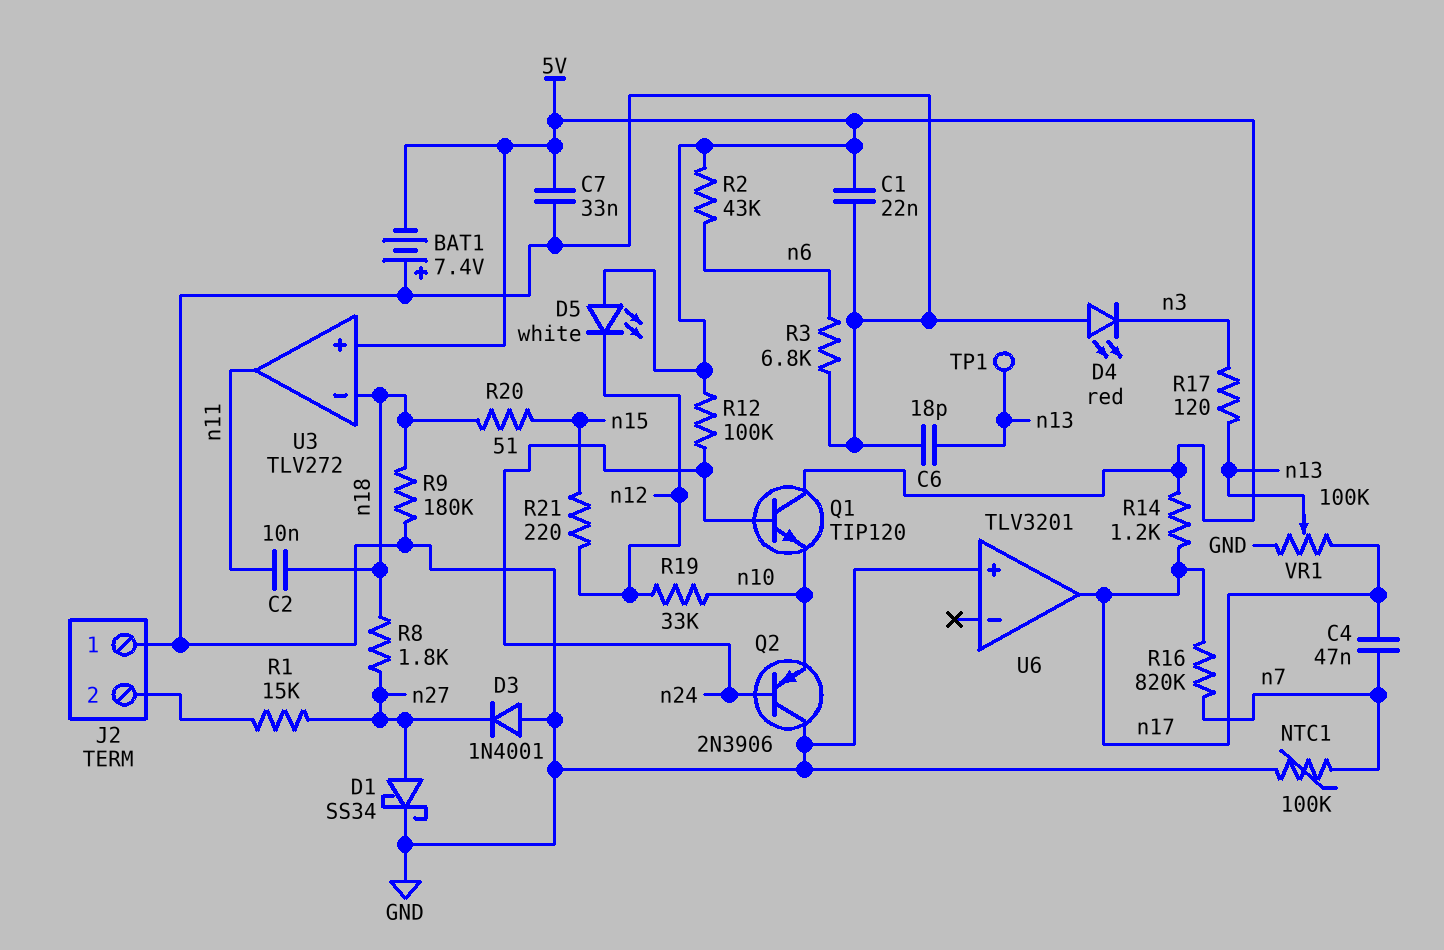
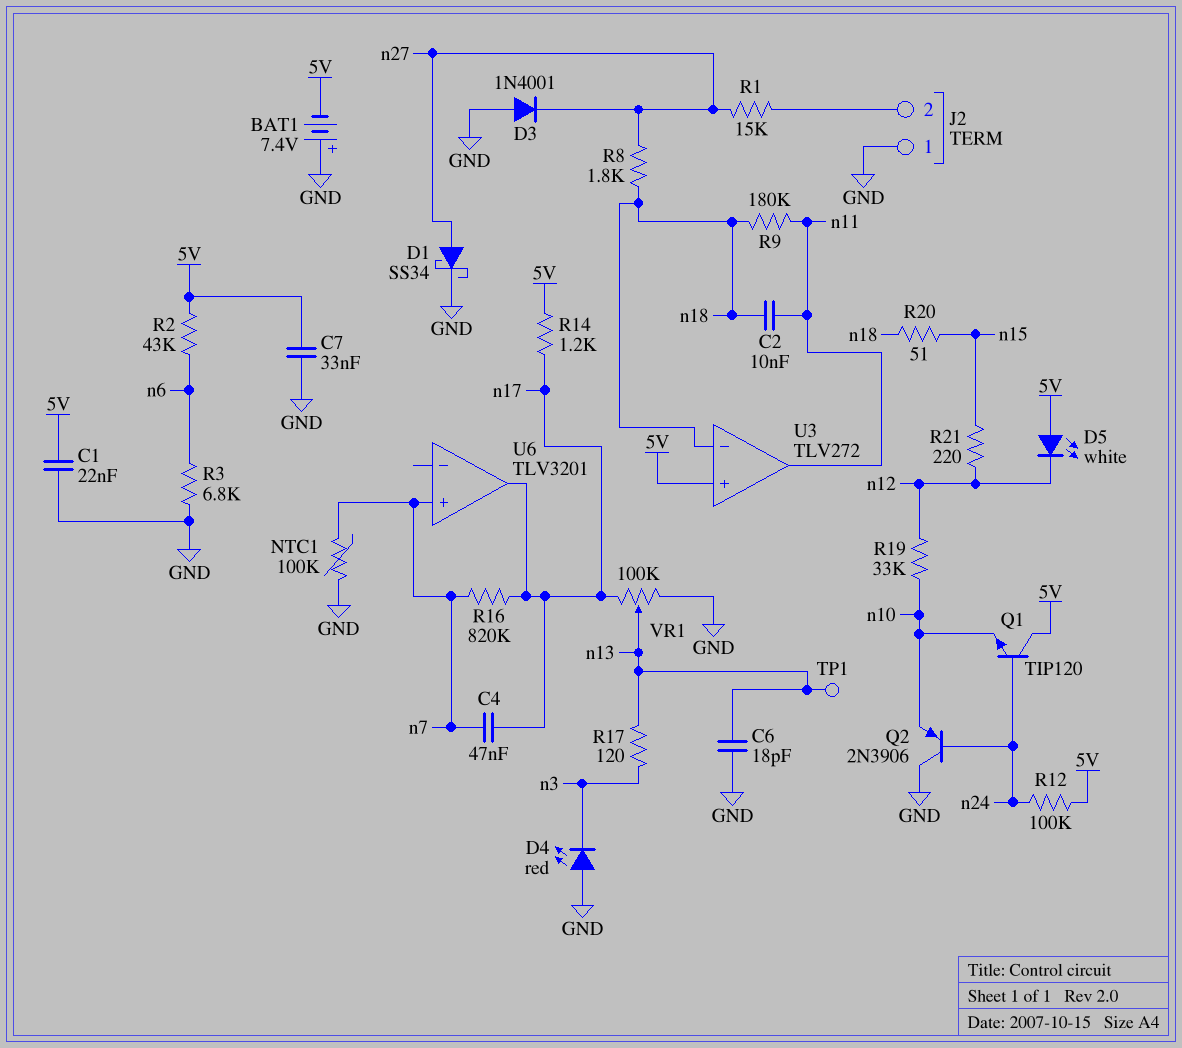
R9: 180k (GND, n18) -> 180k (n11, n18)
U6 pin in+: GND -> n7

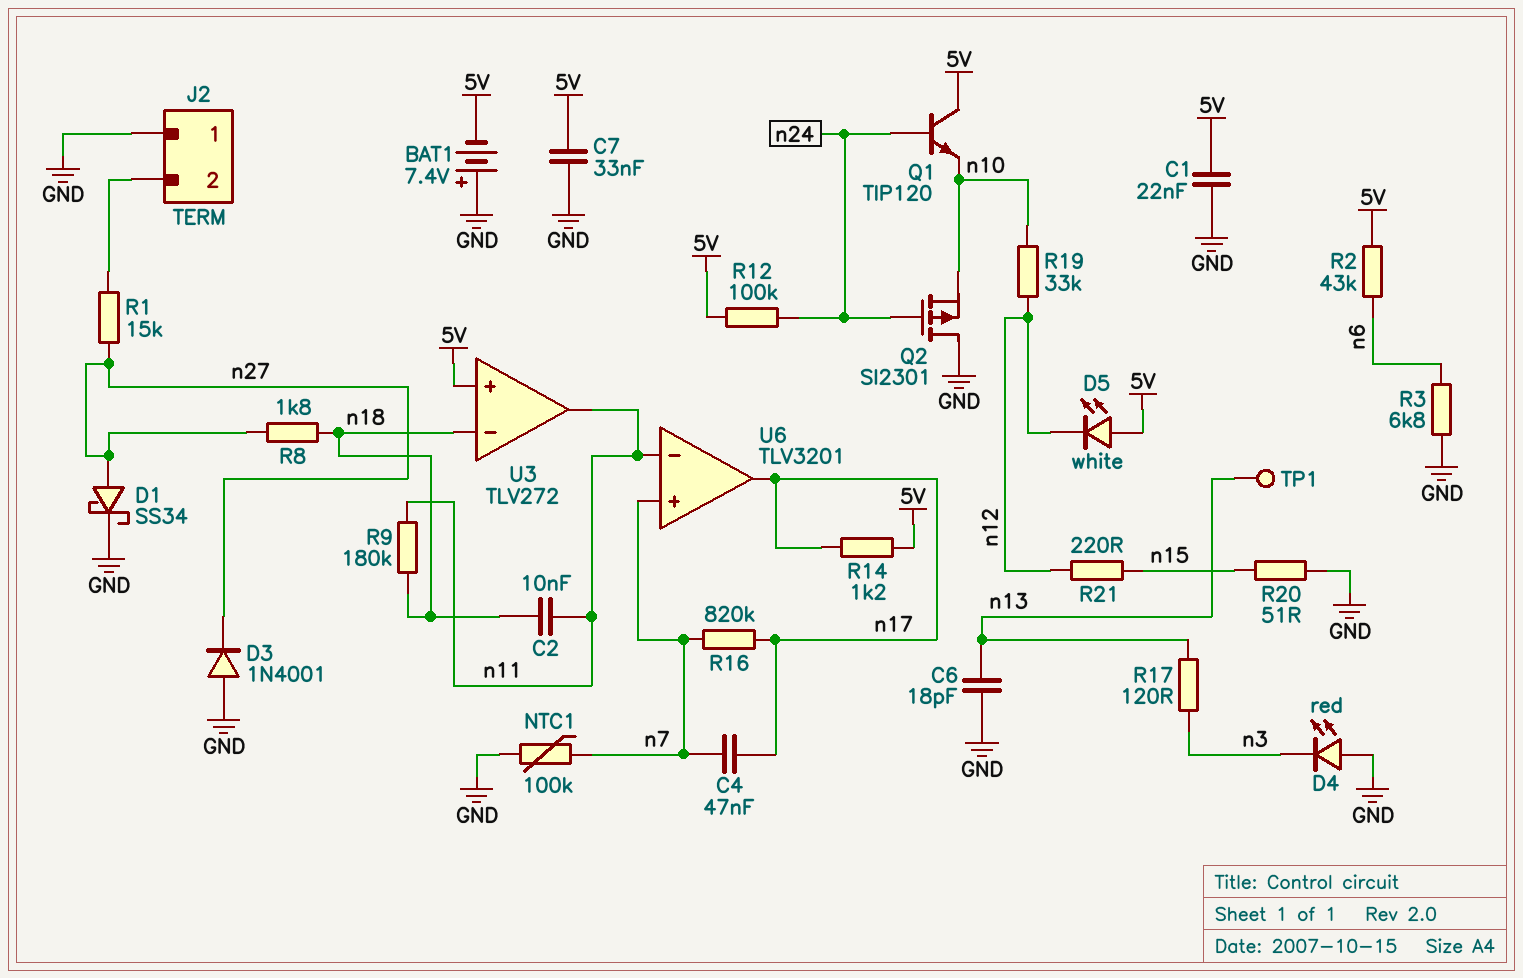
Q2: PNP 2N3906 (B n24, C GND, E n10) -> PMOS SI2301 (G n24, D GND, S n10)
R20: 51 (n15, n18) -> 51 (GND, n15)
U6 pin in-: none -> n11
VR1: 100k (GND, n17, wiper n13) -> none

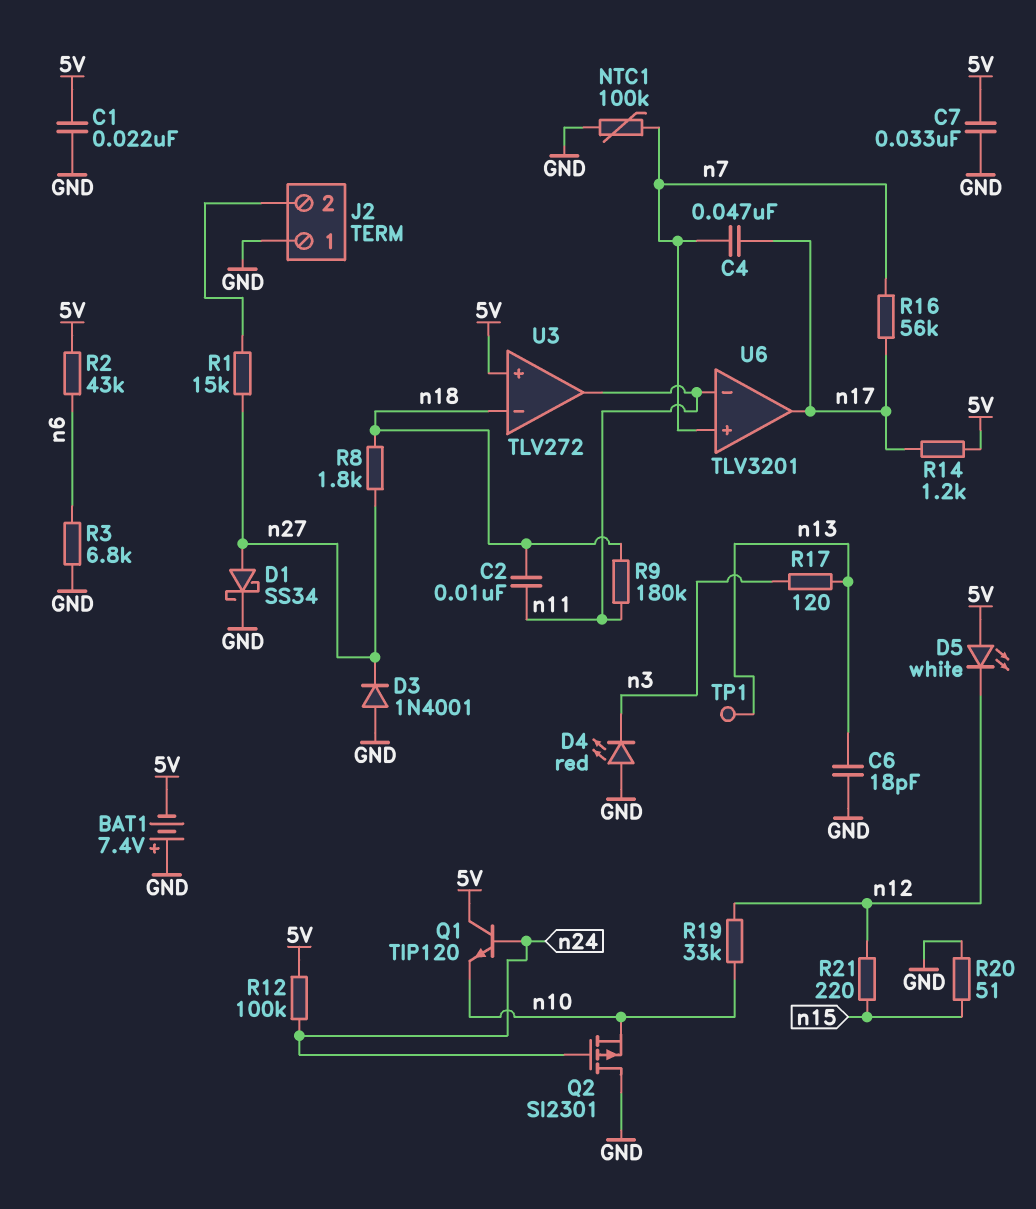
R16: 820k (n7, n17) -> 56k (n7, n17)

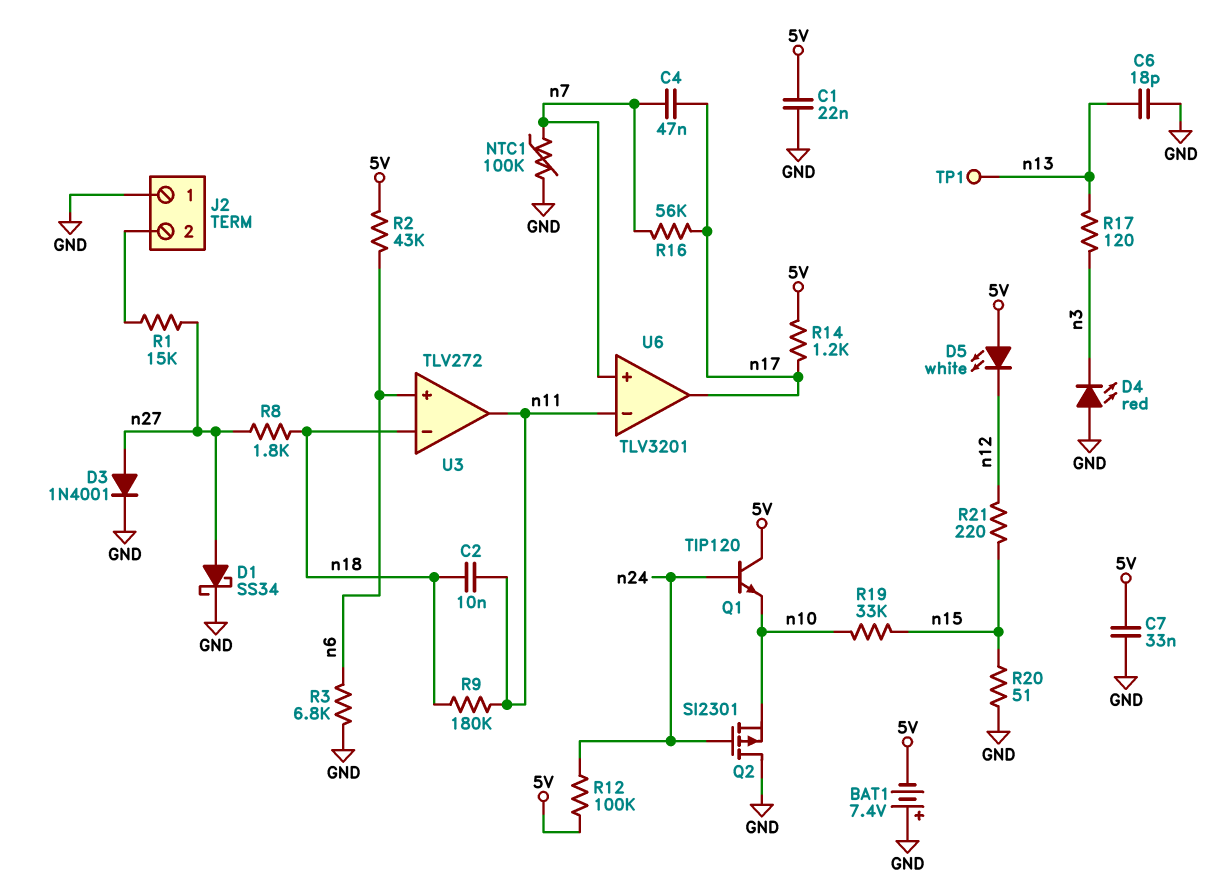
D3: diode 1N4001 (A GND, K n27) -> diode 1N4001 (A n27, K GND)
R19: 33k (n10, n12) -> 33k (n10, n15)
U3 pin in+: 5V -> n6

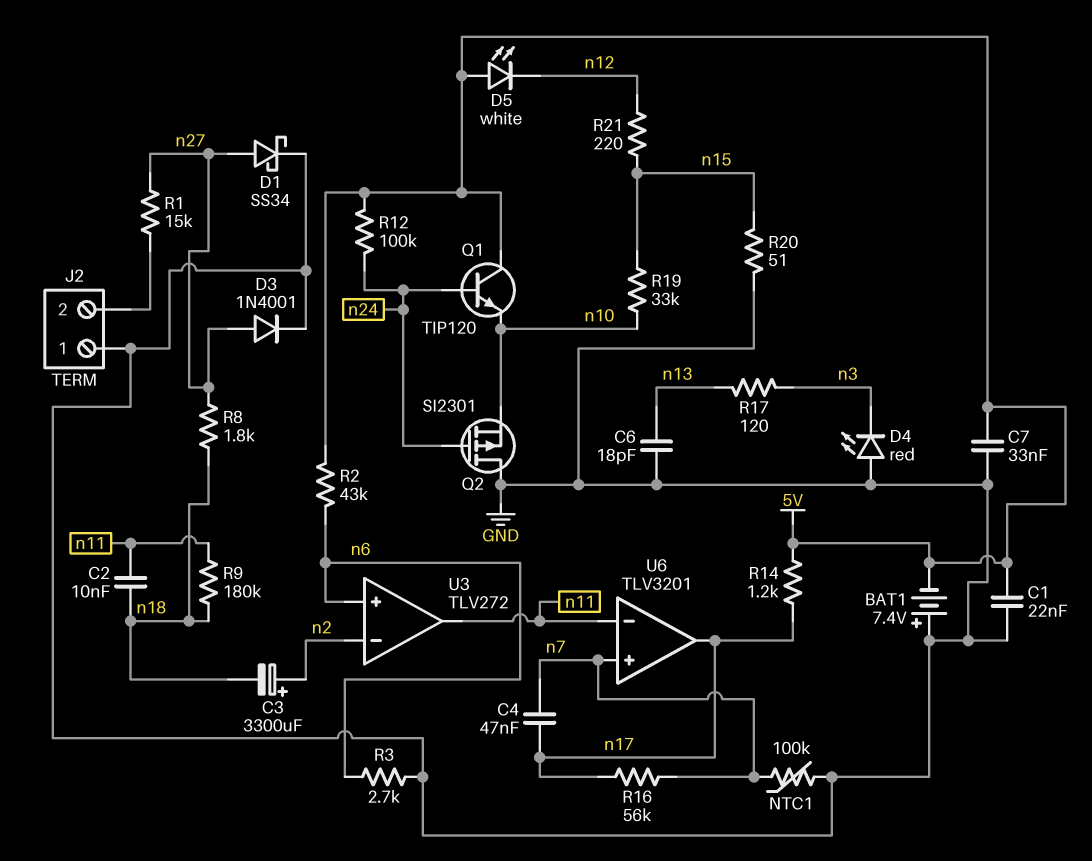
C3: none -> 3300uF (plus n2, minus n18)
R3: 6.8k (GND, n6) -> 2.7k (GND, n6)
TP1: test point (n13) -> none
U3 pin in-: n18 -> n2

